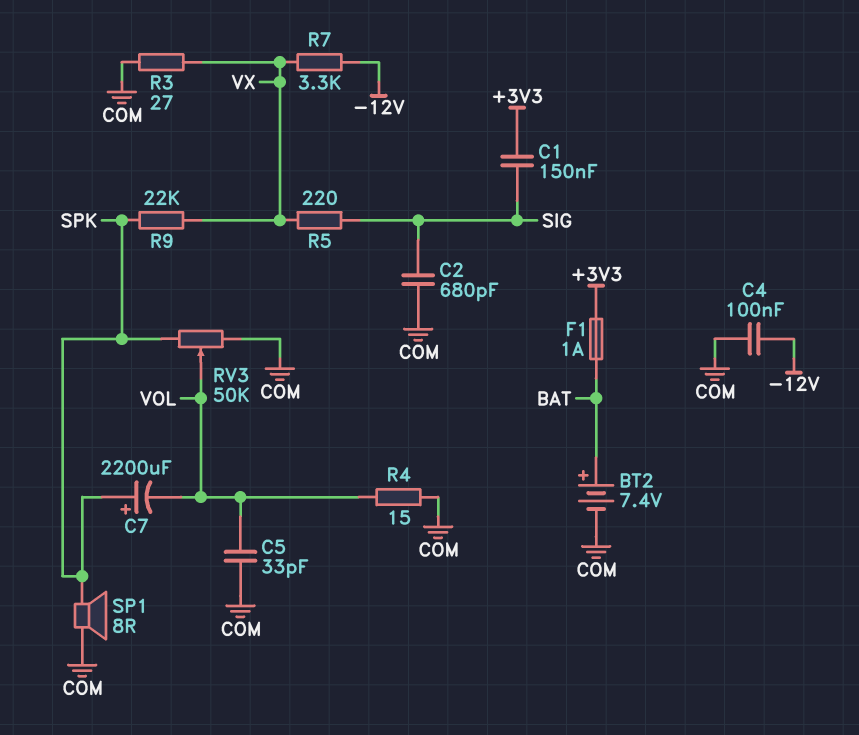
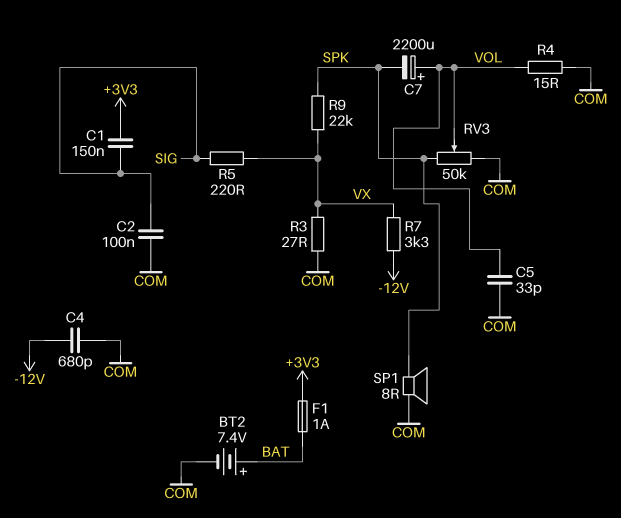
C2: 680pF (COM, SIG) -> 100nF (COM, SIG)
C4: 100nF (-12V, COM) -> 680pF (-12V, COM)
C7: 2200uF (plus SPK, minus VOL) -> 2200uF (plus VOL, minus SPK)

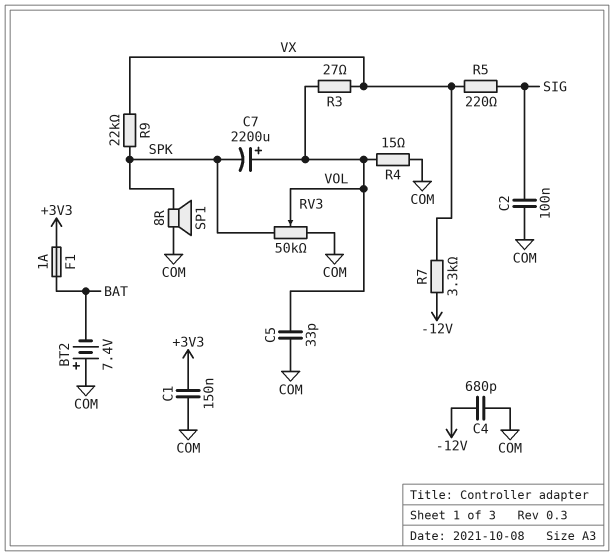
BT2: 7.4V (plus BAT, minus COM) -> 7.4V (plus COM, minus BAT)
C1: 150nF (+3V3, SIG) -> 150nF (+3V3, COM)
R3: 27 (COM, VX) -> 27 (VOL, VX)

